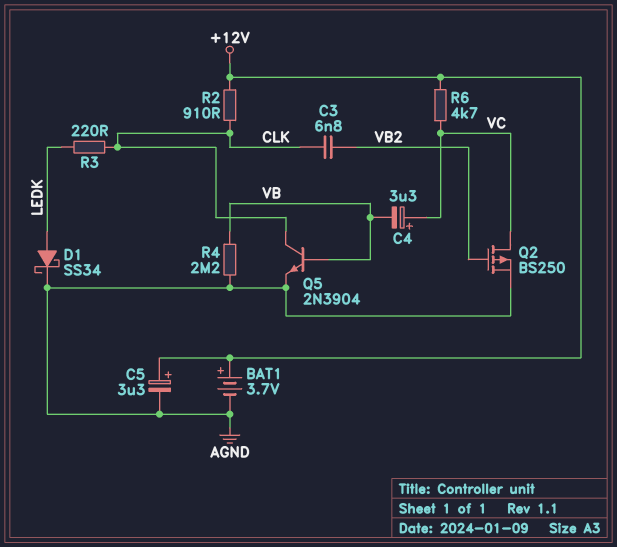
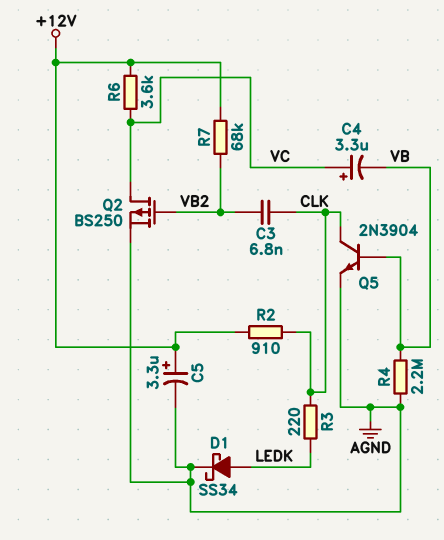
BAT1: 3.7V (plus +12V, minus AGND) -> none
R6: 4.7k (+12V, VC) -> 3.6k (+12V, VC)
R7: none -> 68k (+12V, VB2)

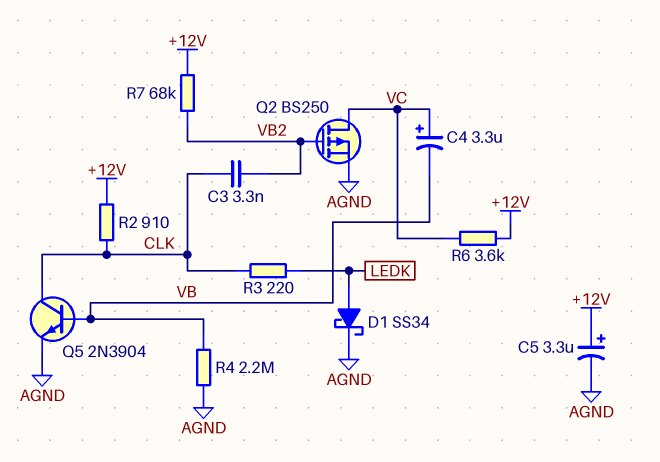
C3: 6.8nF (CLK, VB2) -> 3.3nF (CLK, VB2)

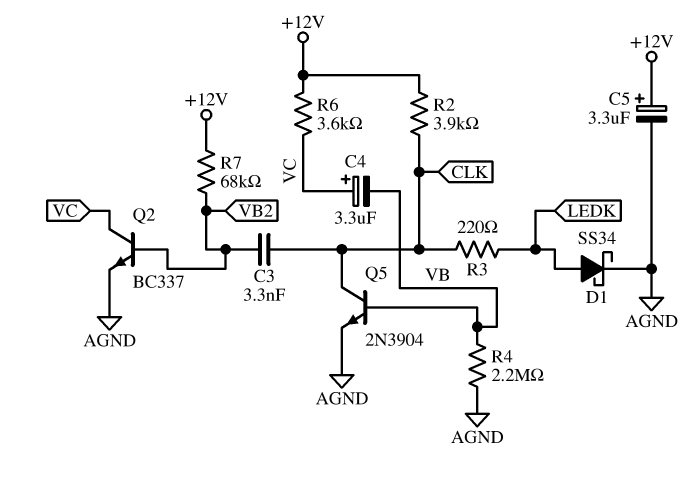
Q2: PMOS BS250 (G VB2, D VC, S AGND) -> NPN BC337 (B VB2, C VC, E AGND)
R2: 910 (+12V, CLK) -> 3.9k (+12V, CLK)

